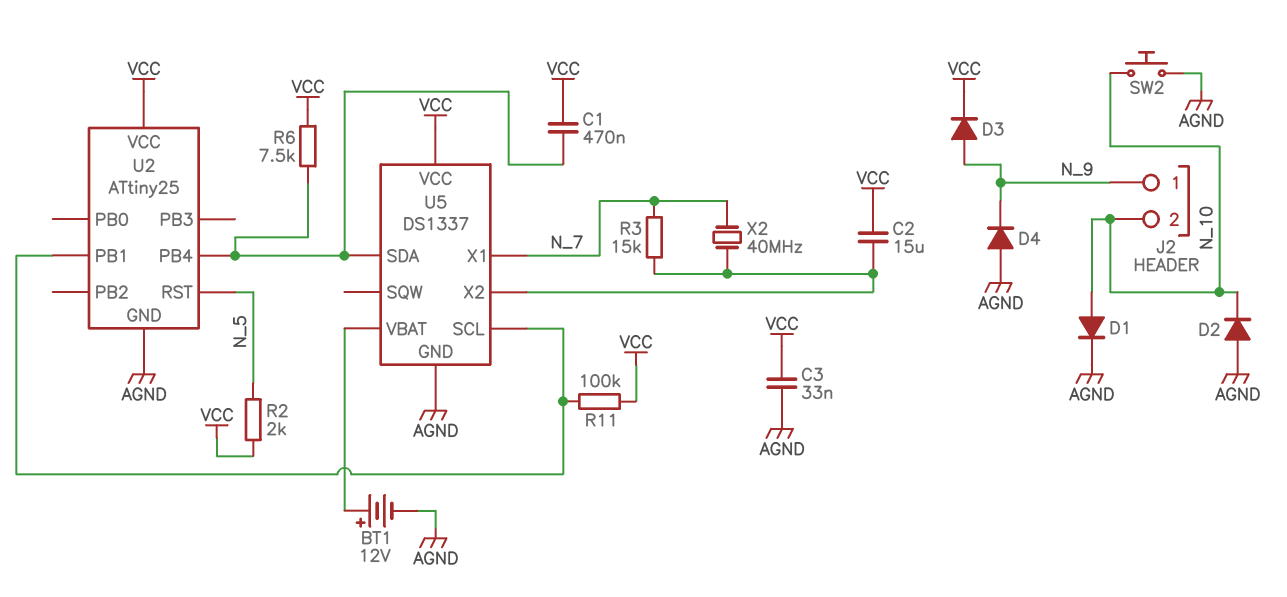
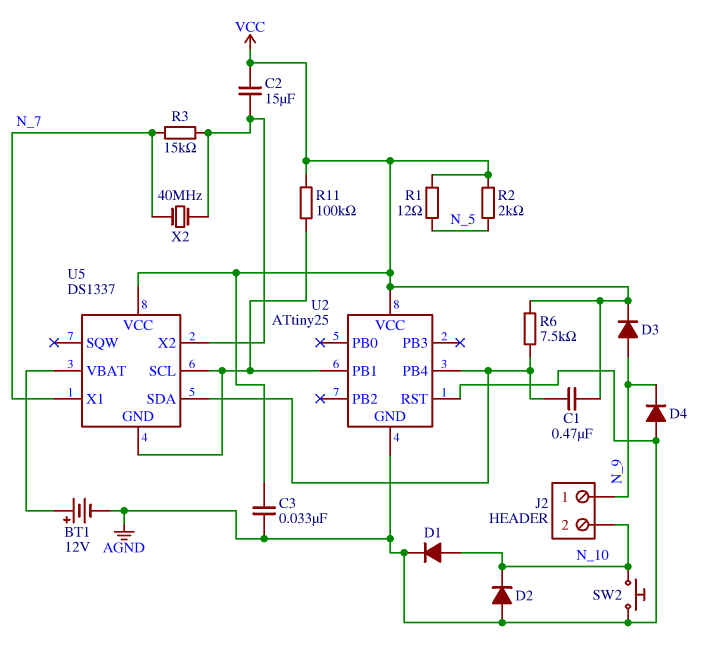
R1: none -> 12 (N_5, VCC)
U2 pin RST: N_5 -> AGND
U5 pin GND: AGND -> U2/PB1

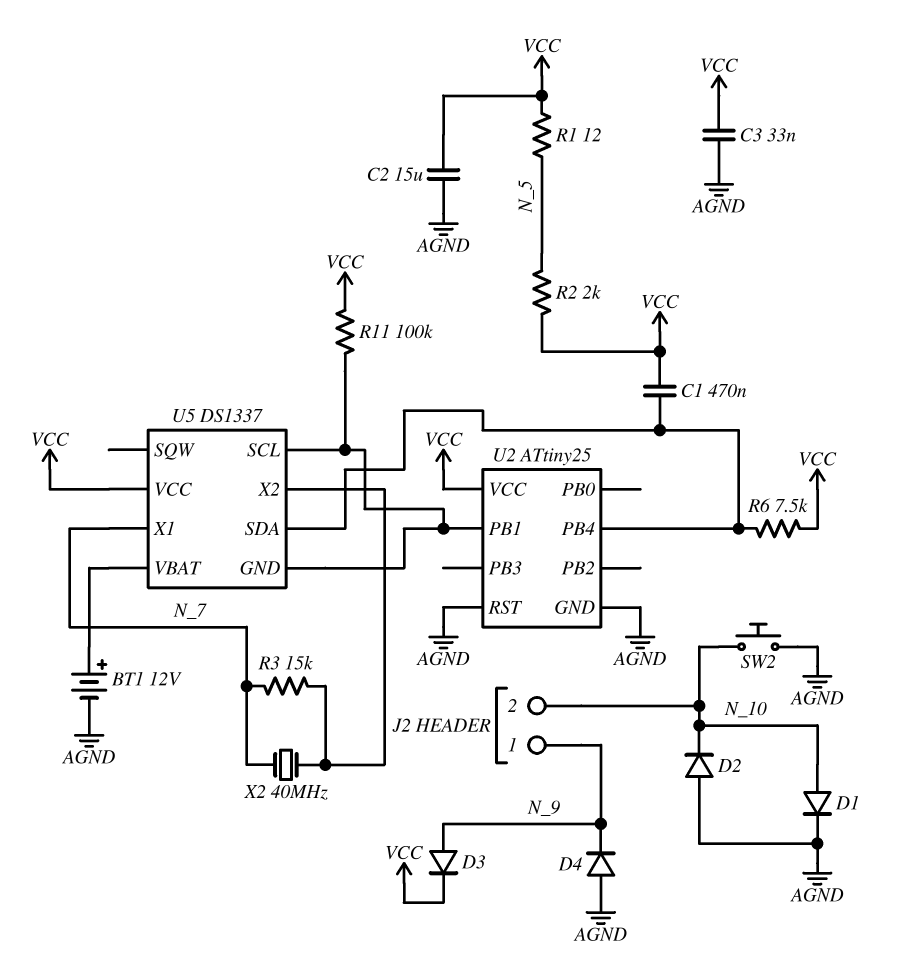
C2: 15uF (U5/X2, VCC) -> 15uF (AGND, VCC)

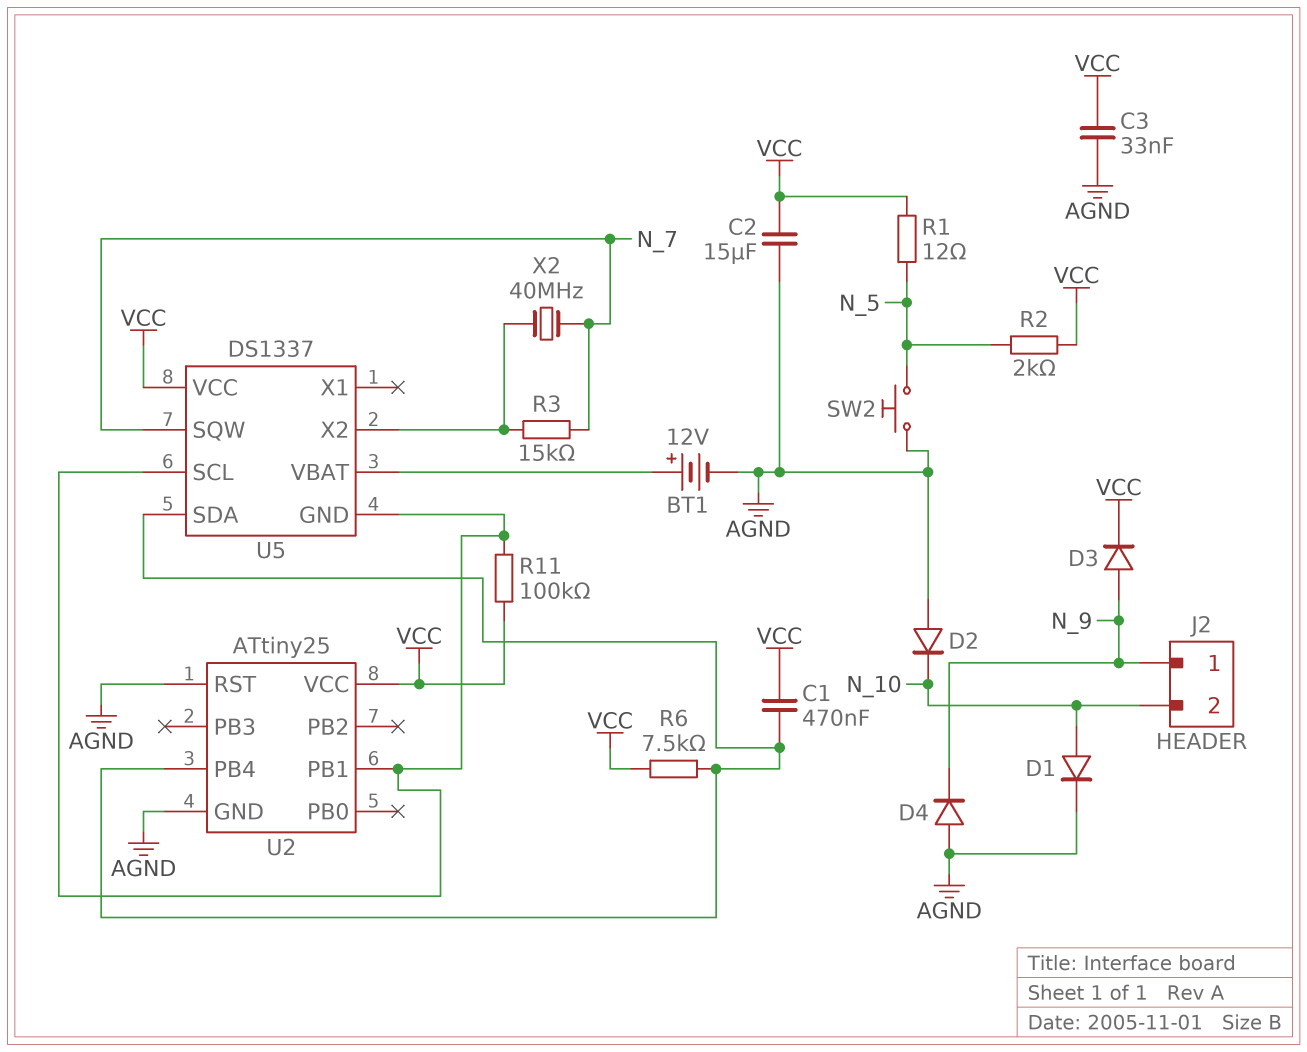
SW2: button (AGND, N_10) -> button (AGND, N_5)
U5 pin SQW: none -> N_7
U5 pin X1: N_7 -> none

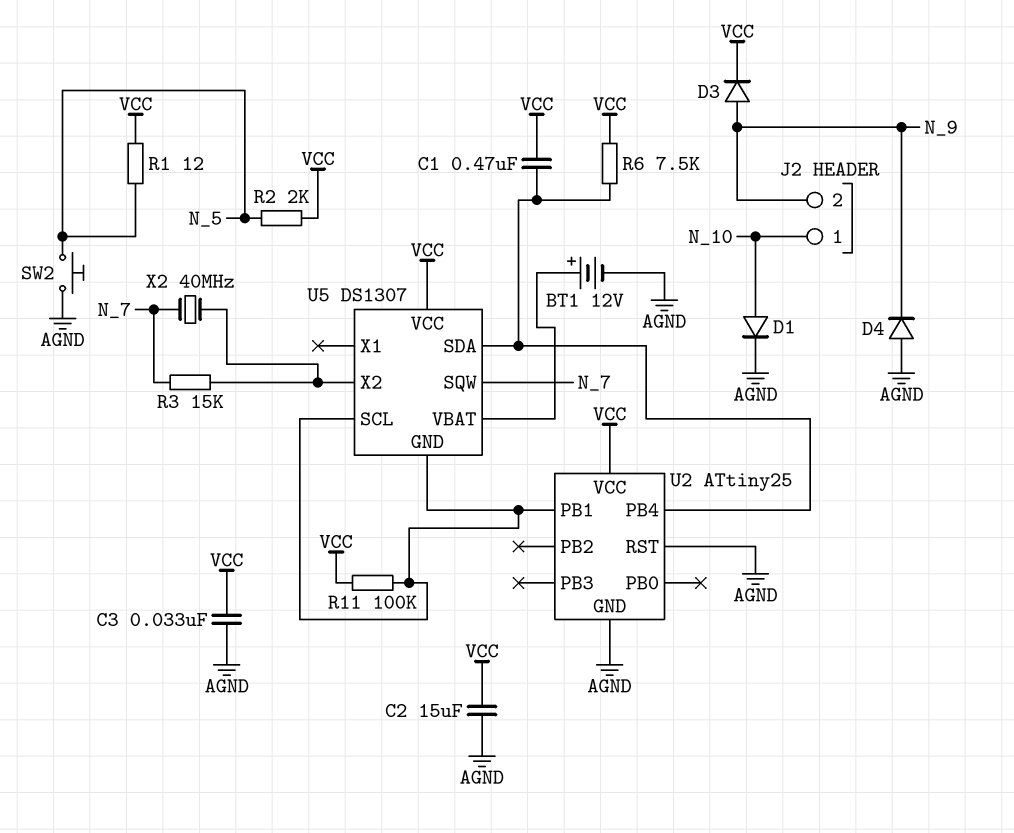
D2: diode (A AGND, K N_10) -> none
J2 pin 1: N_9 -> N_10
J2 pin 2: N_10 -> N_9
U5: DS1337 -> DS1307

